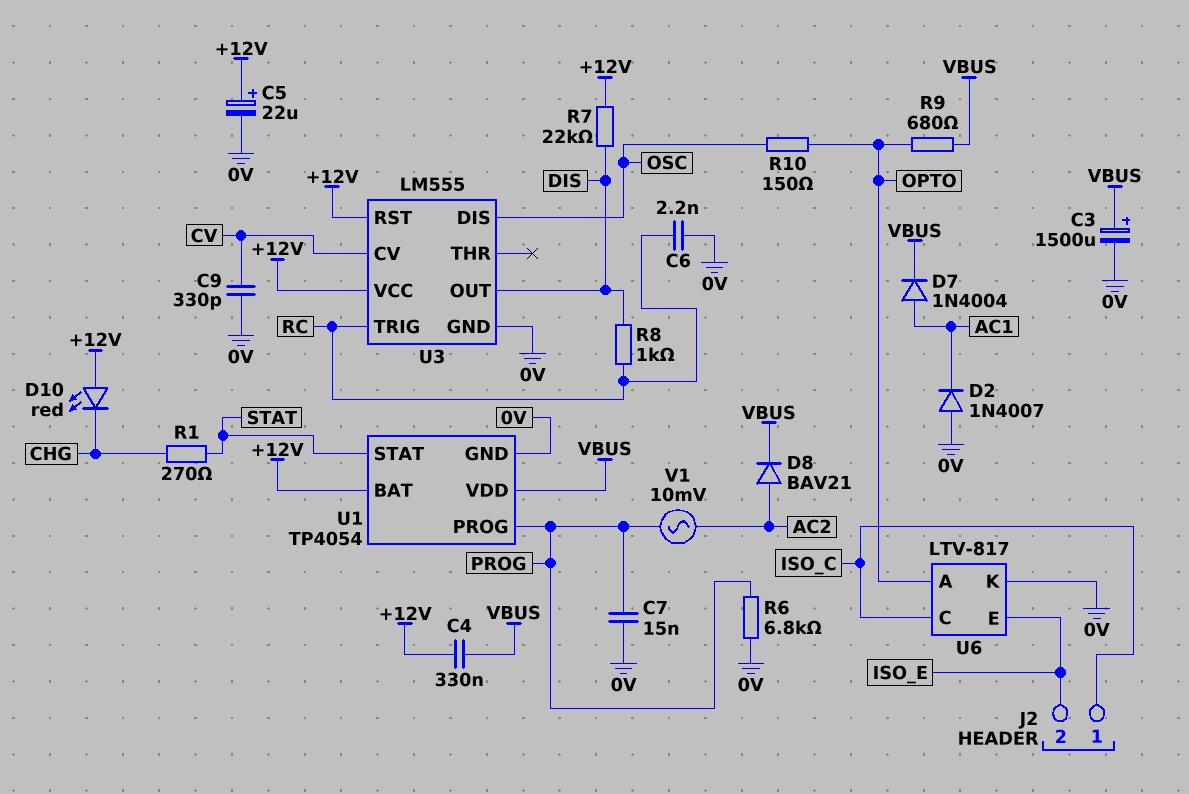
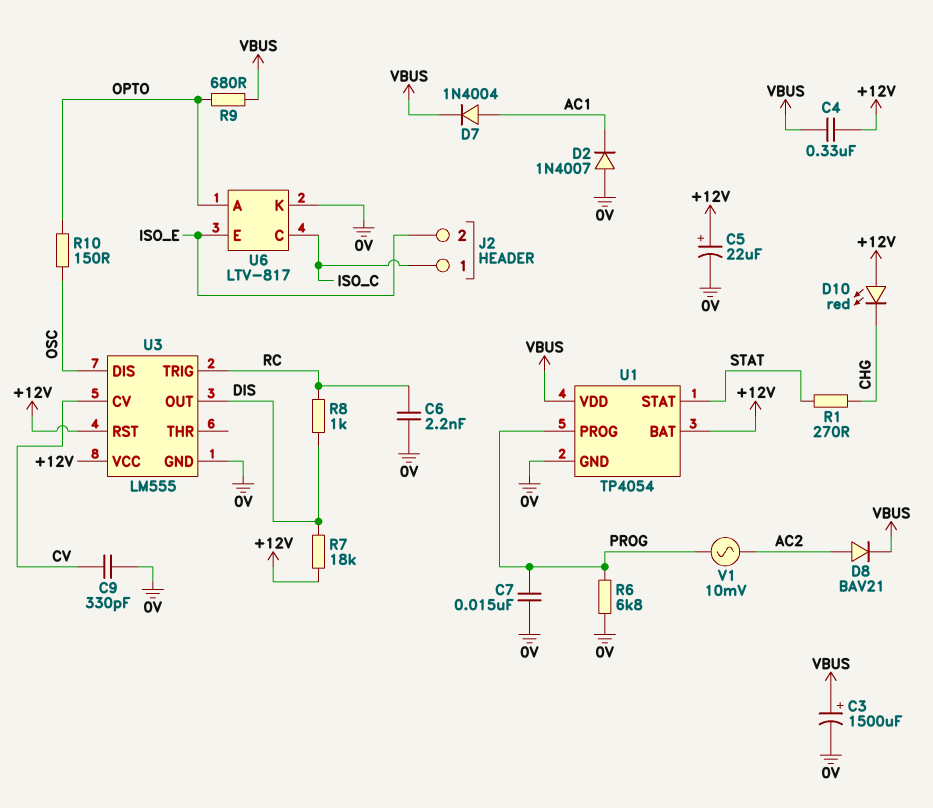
R7: 22k (+12V, DIS) -> 18k (+12V, DIS)

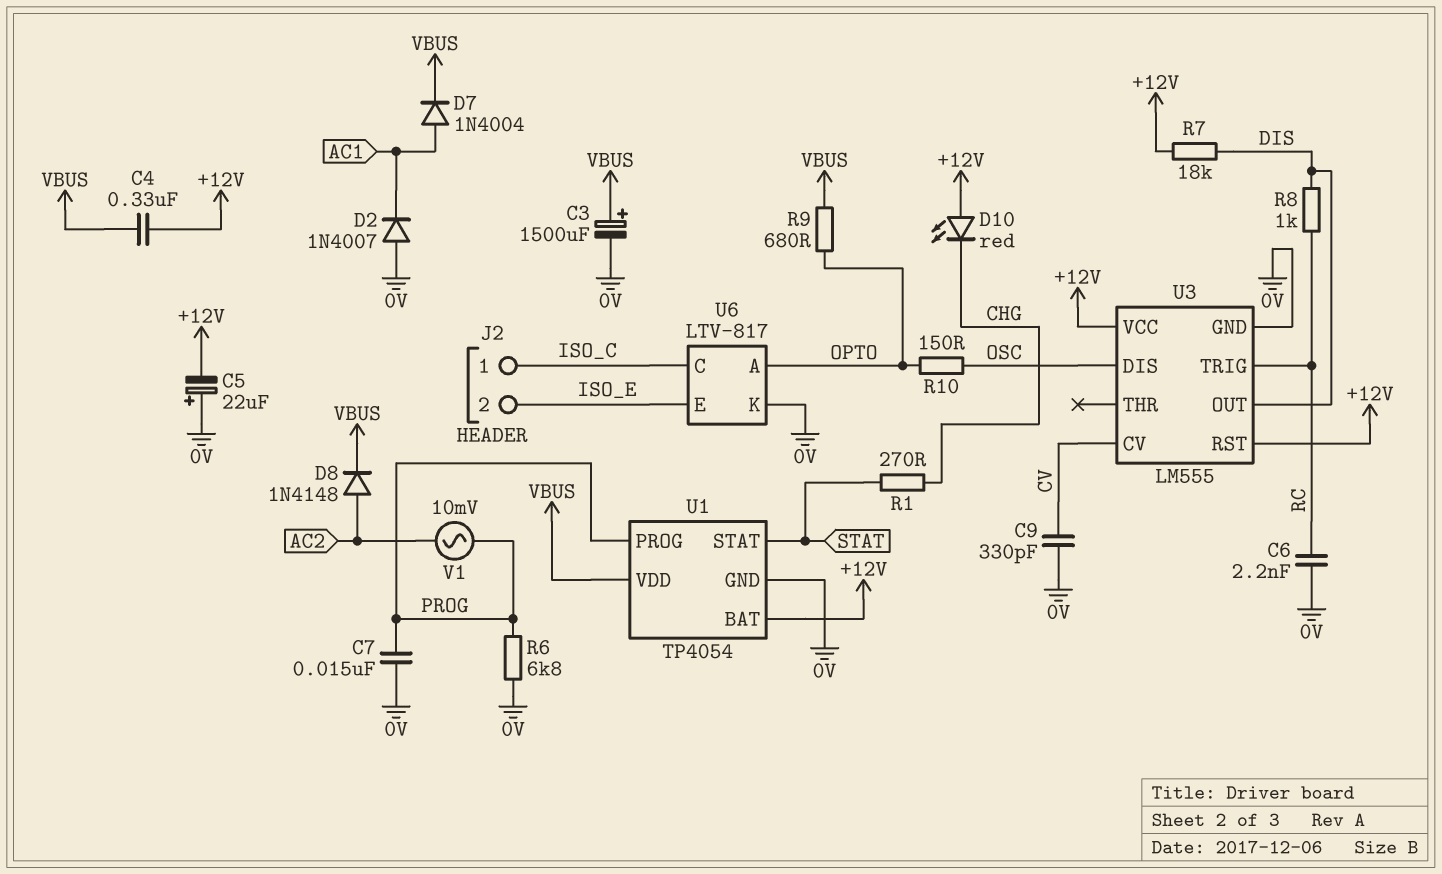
C5: 22uF (plus +12V, minus 0V) -> 22uF (plus 0V, minus +12V)
D8: diode BAV21 (A AC2, K VBUS) -> diode 1N4148 (A AC2, K VBUS)

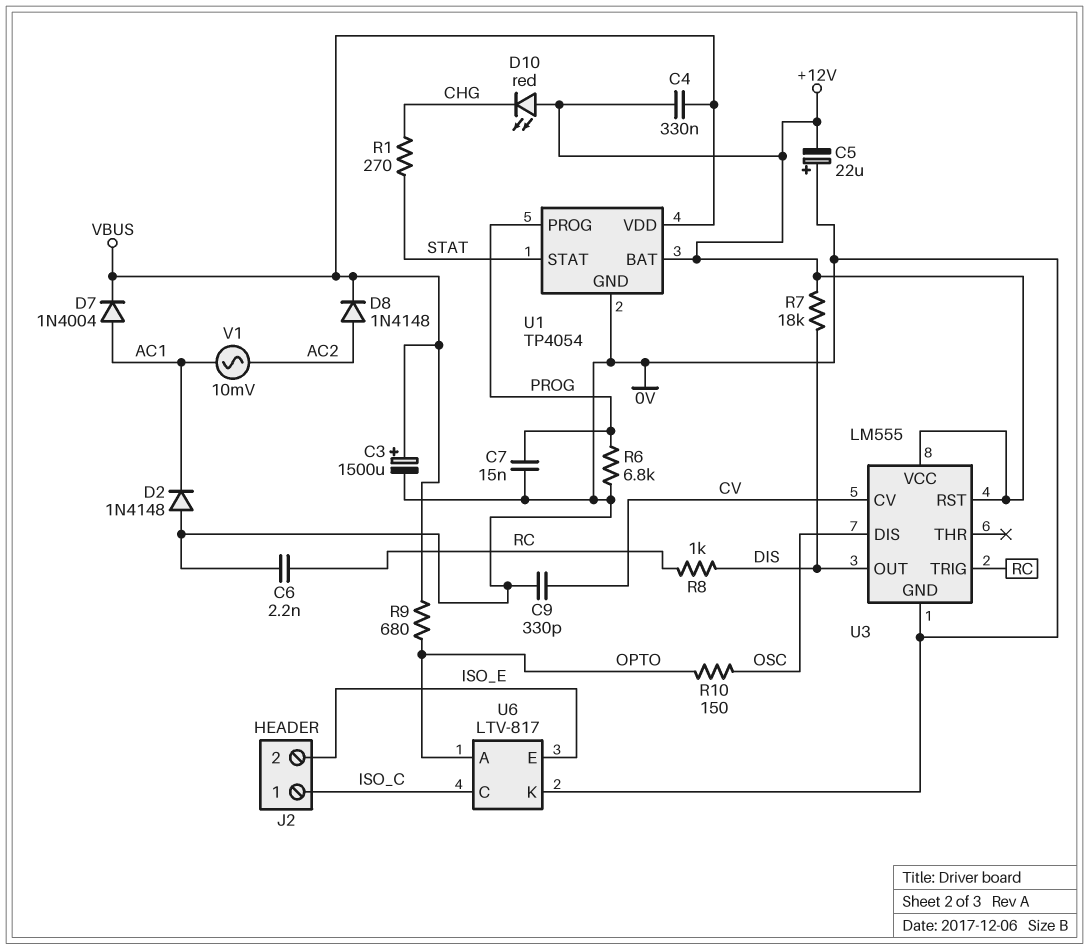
D2: diode 1N4007 (A 0V, K AC1) -> diode 1N4148 (A 0V, K AC1)
V1: AC 10mV (AC2, PROG) -> AC 10mV (AC1, AC2)

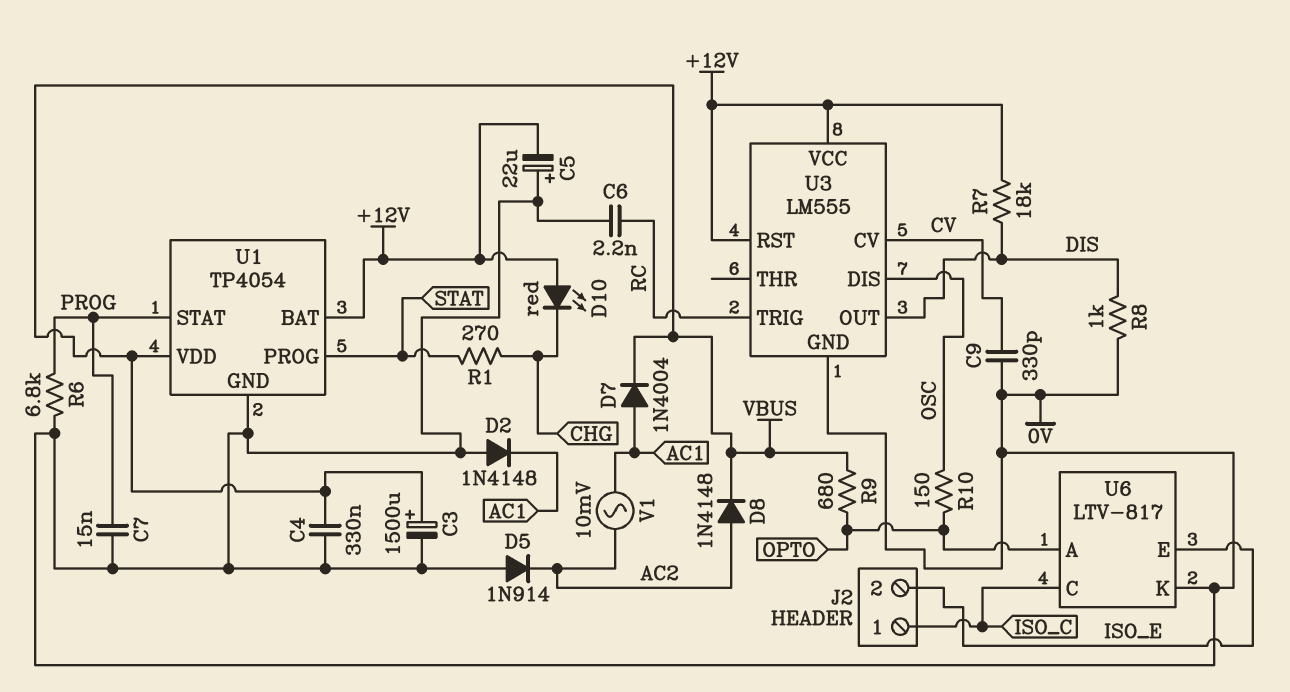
C4: 330nF (+12V, VBUS) -> 330nF (0V, VBUS)
D5: none -> diode 1N914 (A 0V, K AC2)
R8: 1k (DIS, RC) -> 1k (0V, DIS)
U1 pin PROG: PROG -> STAT
U1 pin STAT: STAT -> PROG

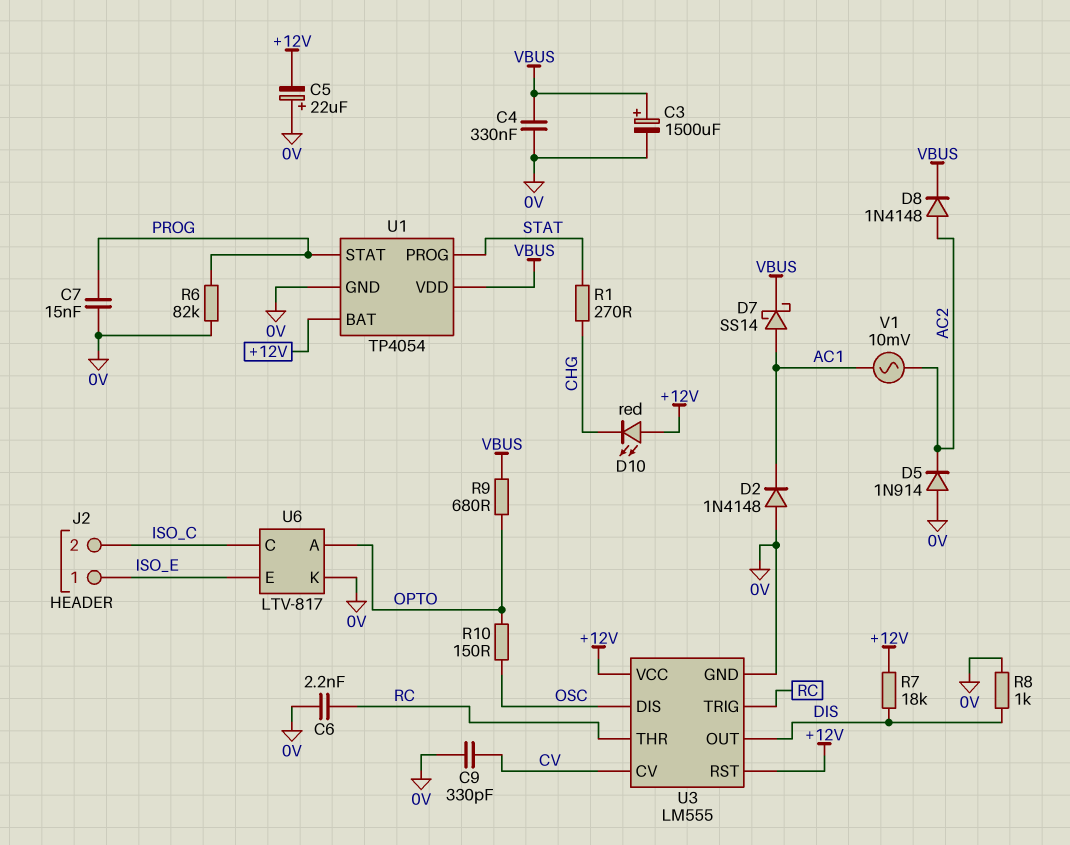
D7: diode 1N4004 (A AC1, K VBUS) -> schottky SS14 (A AC1, K VBUS)
J2 pin 1: ISO_C -> ISO_E
J2 pin 2: ISO_E -> ISO_C
R6: 6.8k (0V, PROG) -> 82k (0V, PROG)
U3 pin THR: none -> RC

